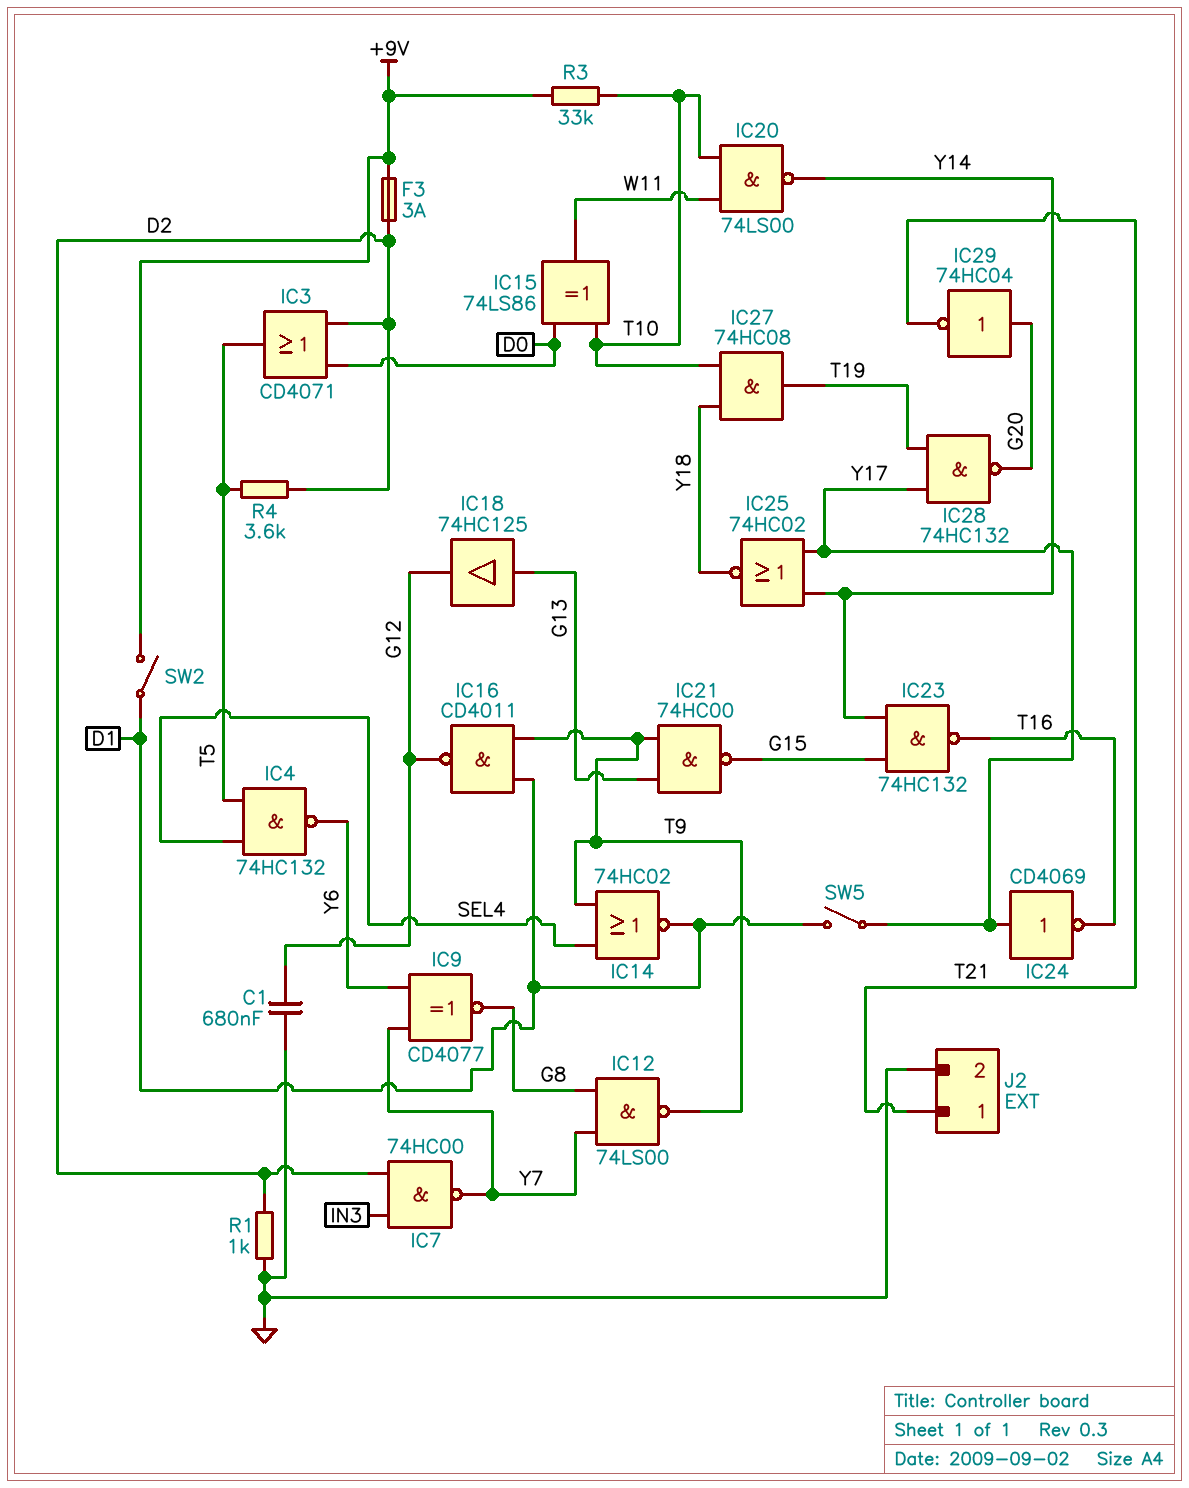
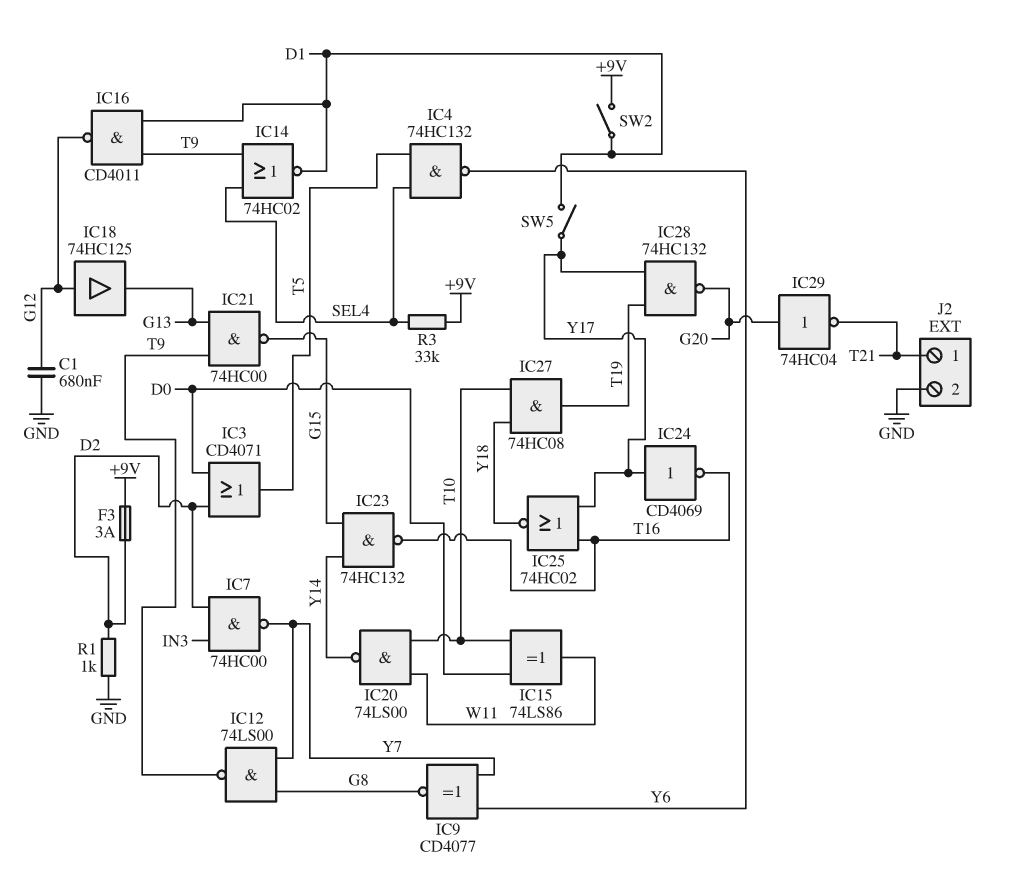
IC18: buffer 74HC125 (in G13, out G12) -> buffer 74HC125 (in G12, out G13)
IC25: NOR 74HC02 (in Y14, in Y17, out Y18) -> NOR 74HC02 (in T16, in Y17, out Y18)
R3: 33k (+9V, T10) -> 33k (+9V, SEL4)
R4: 3.6k (D2, T5) -> none

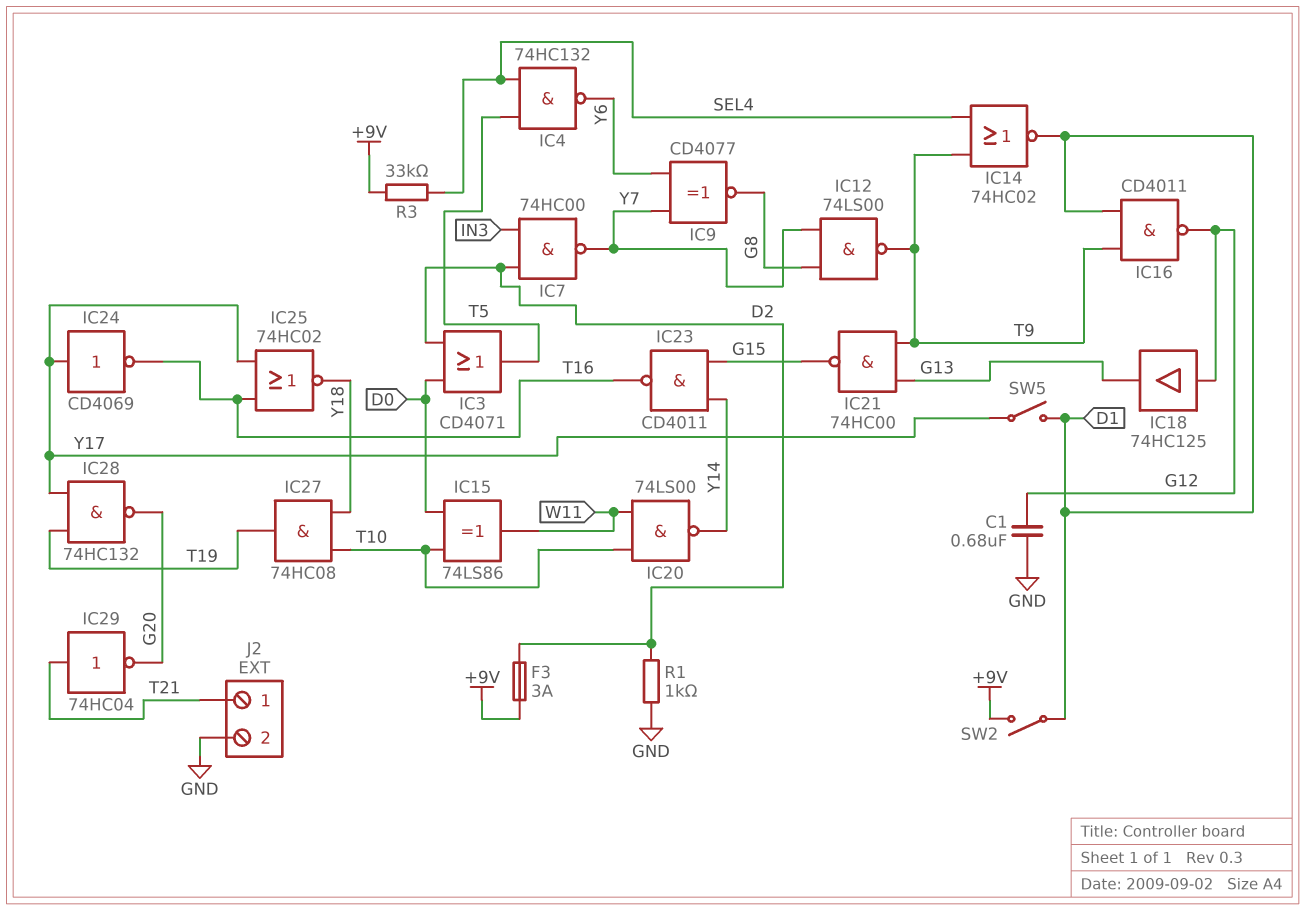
IC23: NAND 74HC132 (in G15, in Y14, out T16) -> NAND CD4011 (in G15, in Y14, out T16)
IC29: NOT 74HC04 (in G20, out T21) -> NOT 74HC04 (in T21, out G20)

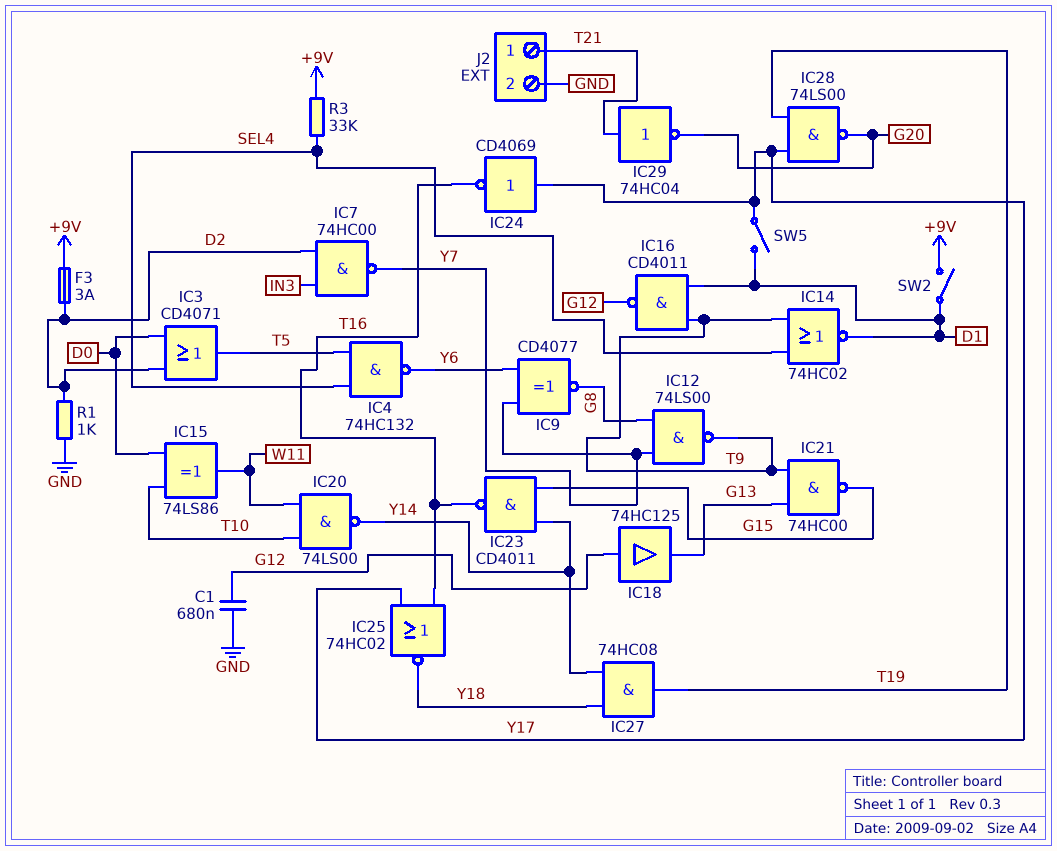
IC27: AND 74HC08 (in T10, in Y18, out T19) -> AND 74HC08 (in Y14, in Y18, out T19)
IC28: NAND 74HC132 (in T19, in Y17, out G20) -> NAND 74LS00 (in T19, in Y17, out G20)

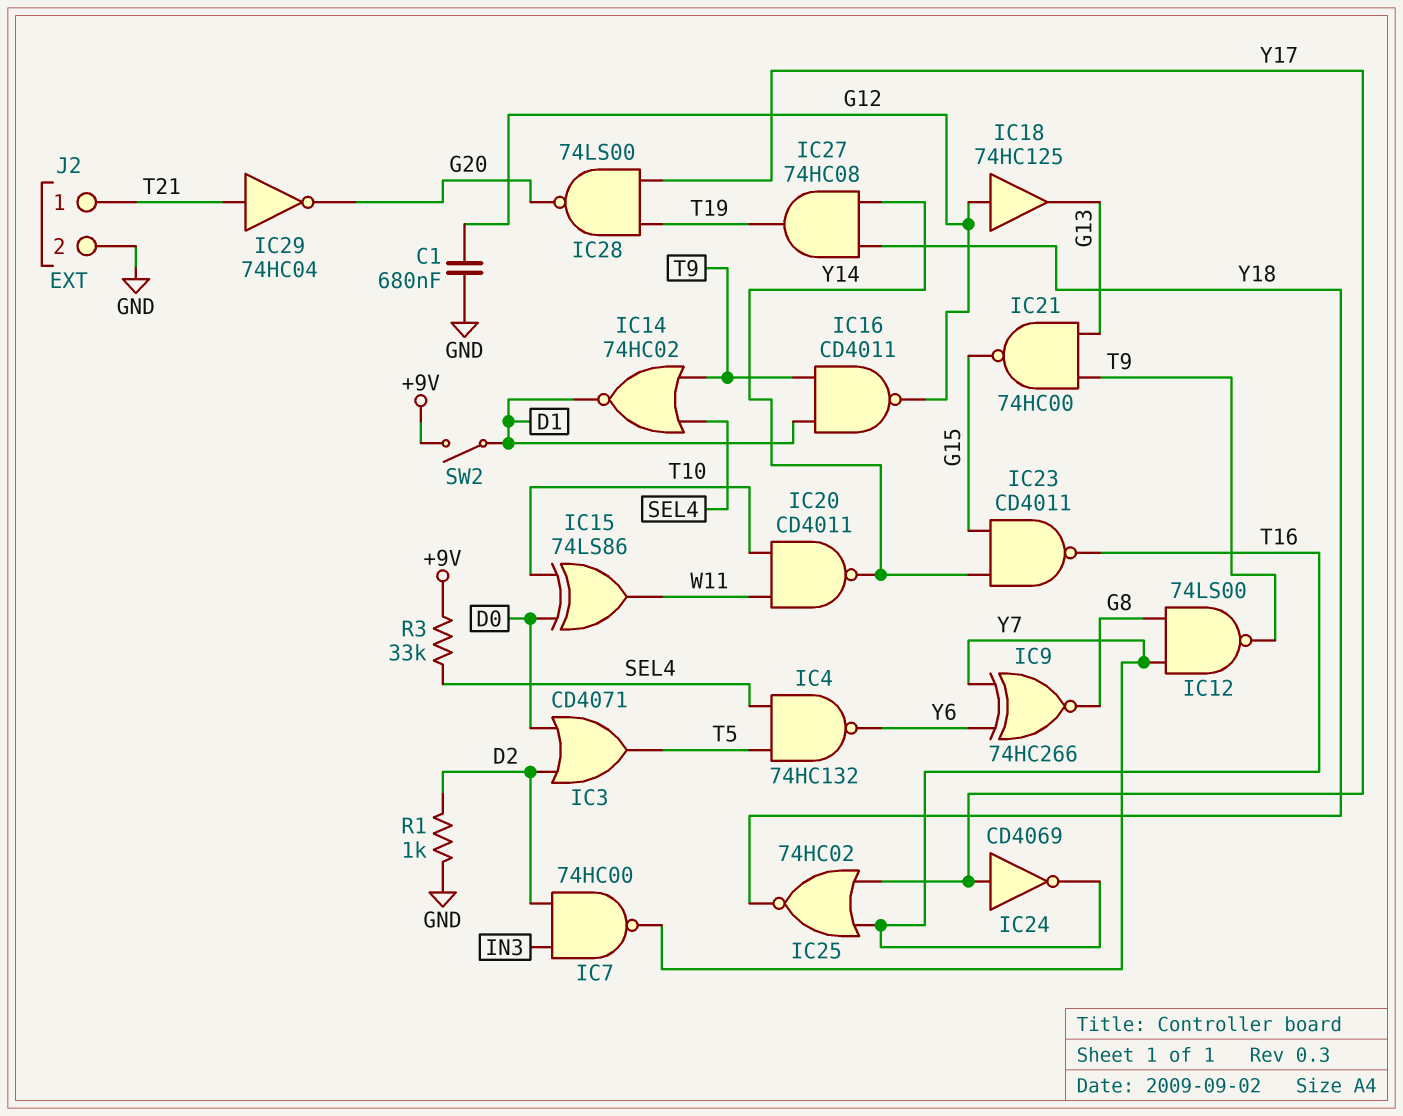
F3: 3A (+9V, D2) -> none
IC9: XNOR CD4077 (in Y6, in Y7, out G8) -> XNOR 74HC266 (in Y6, in Y7, out G8)
IC20: NAND 74LS00 (in T10, in W11, out Y14) -> NAND CD4011 (in T10, in W11, out Y14)
SW5: switch (D1, Y17) -> none

